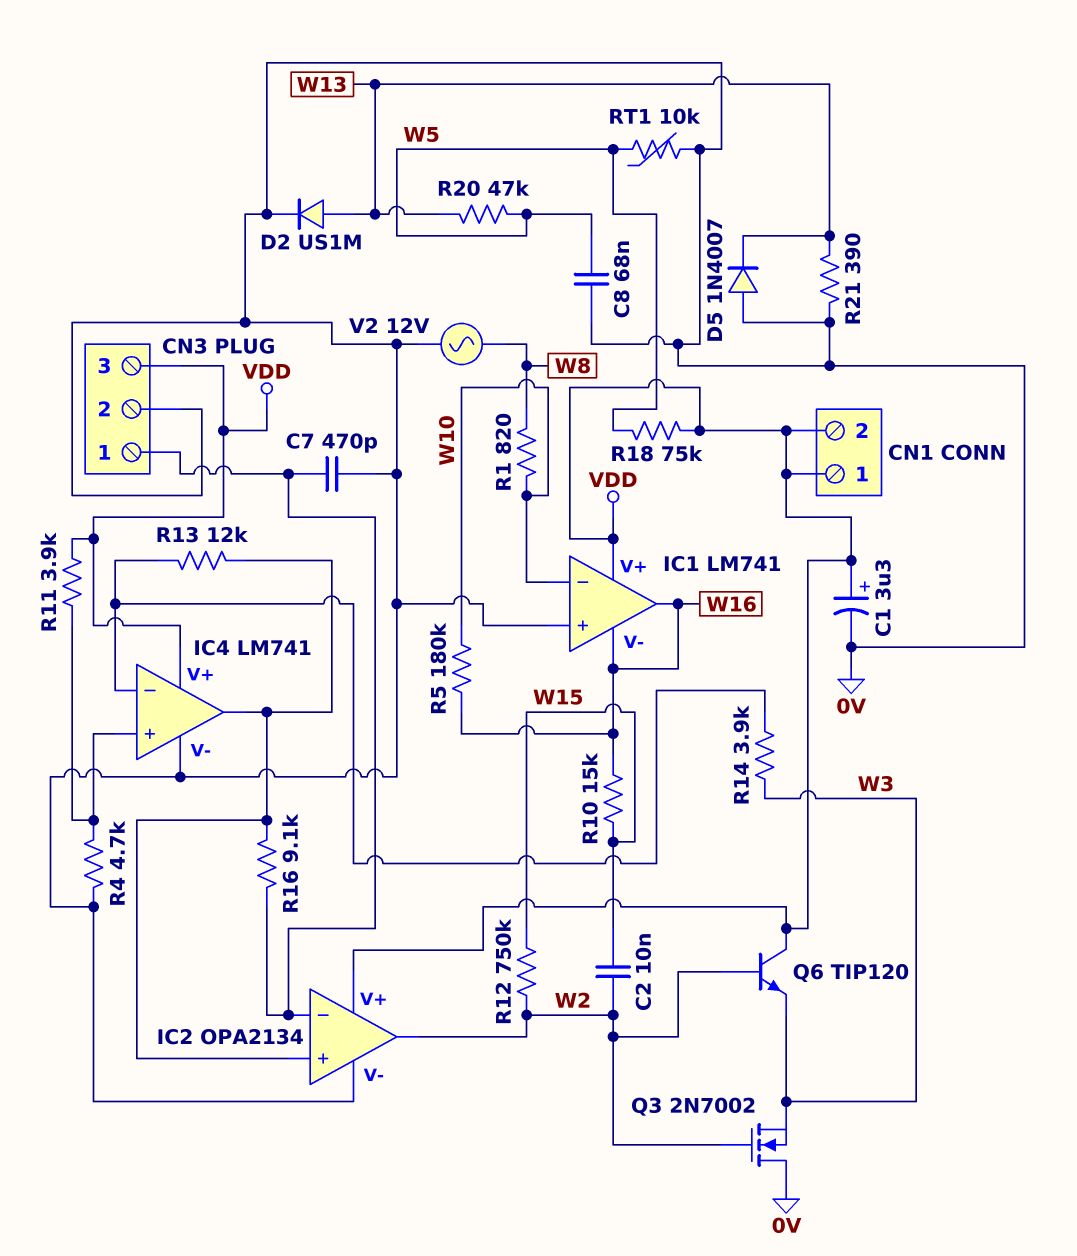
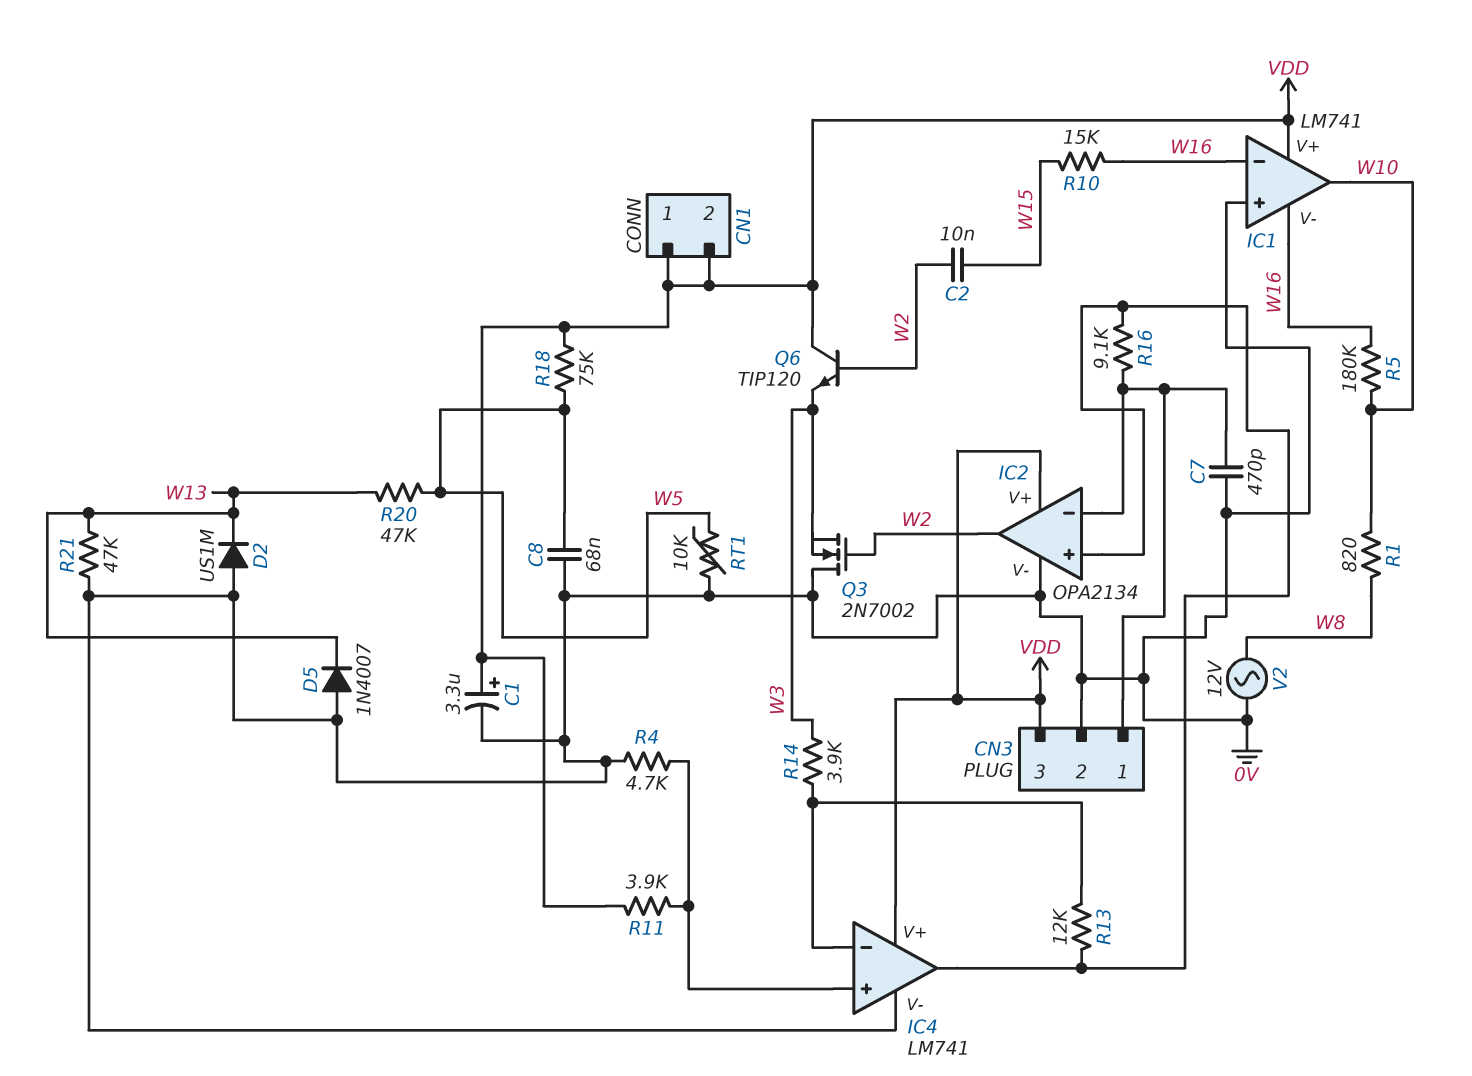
D2: diode US1M (A W13, K 0V) -> diode US1M (A 0V, K W13)
IC1 pin in-: W10 -> W16
IC1 pin out: W16 -> W10
R12: 750k (W2, W15) -> none
R21: 390 (0V, W13) -> 47k (0V, W13)

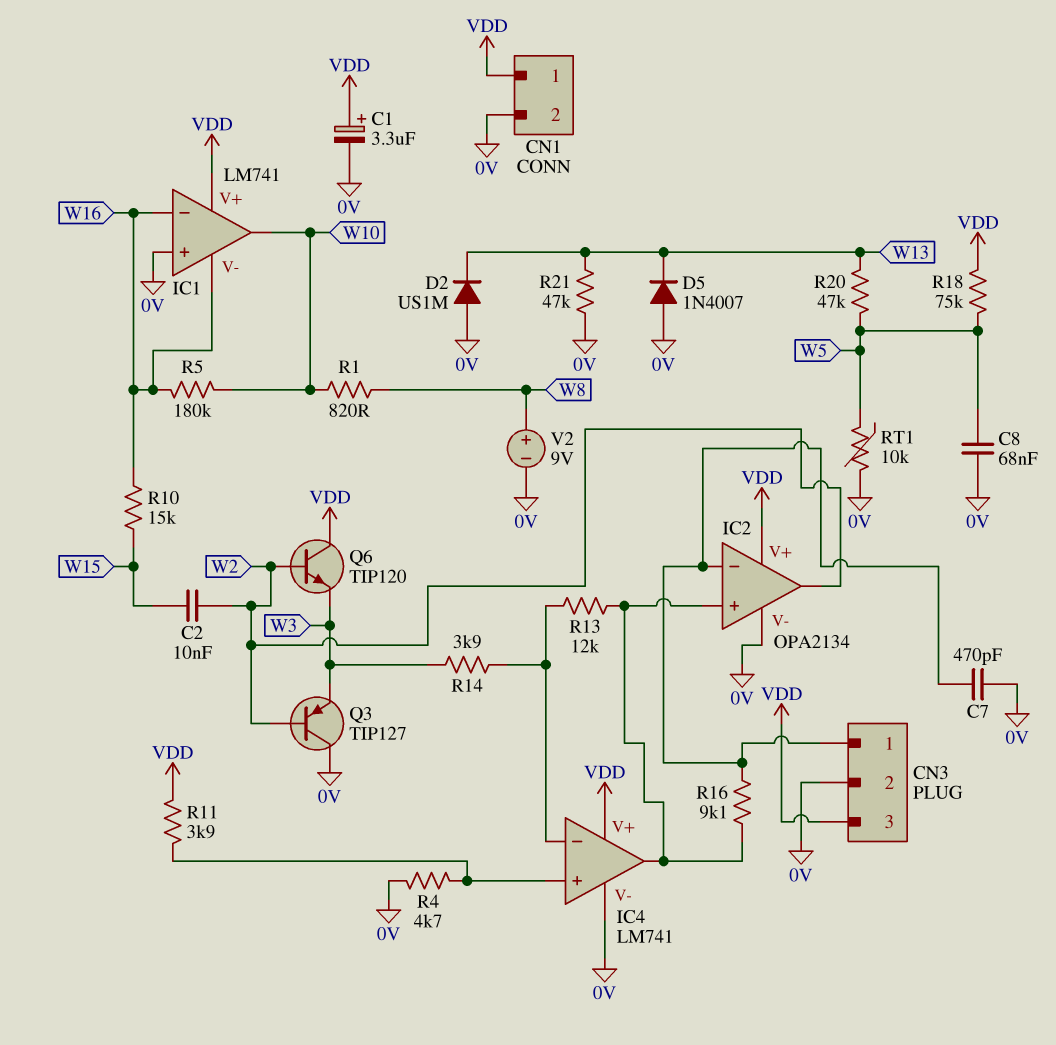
CN1 pin 2: VDD -> 0V
Q3: NMOS 2N7002 (G W2, D 0V, S W3) -> PNP TIP127 (B W2, C 0V, E W3)
V2: AC 12V (0V, W8) -> 9V (plus W8, minus 0V)

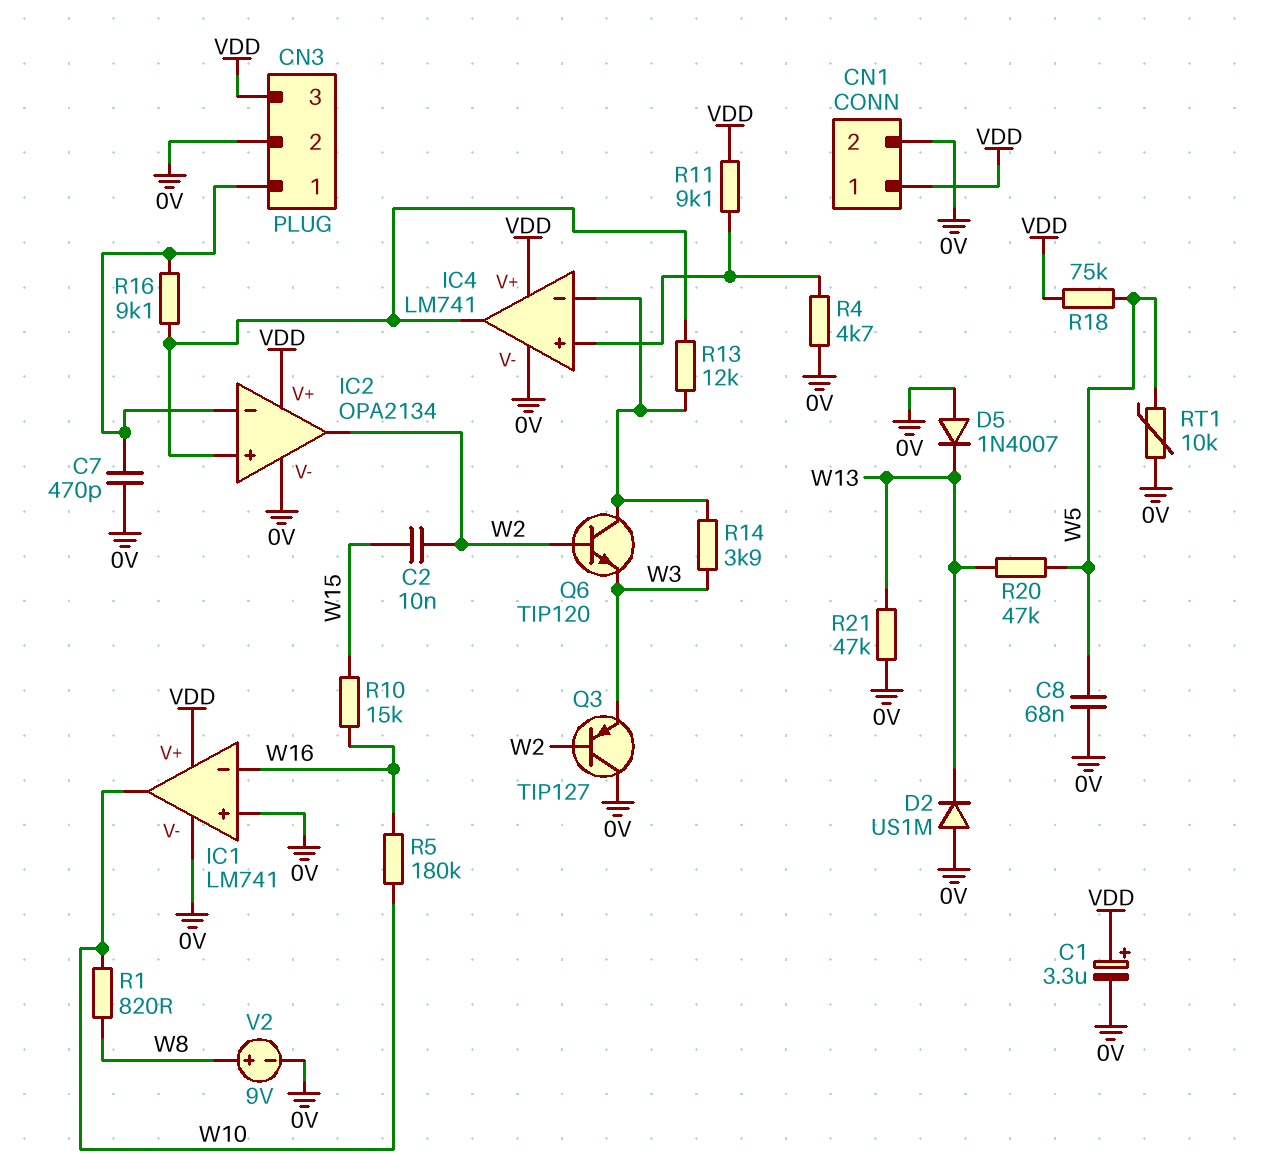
IC1 pin V-: W16 -> 0V
Q6: NPN TIP120 (B W2, C VDD, E W3) -> NPN TIP120 (B W2, C IC4/in-, E W3)
R11: 3.9k (IC4/in+, VDD) -> 9.1k (IC4/in+, VDD)

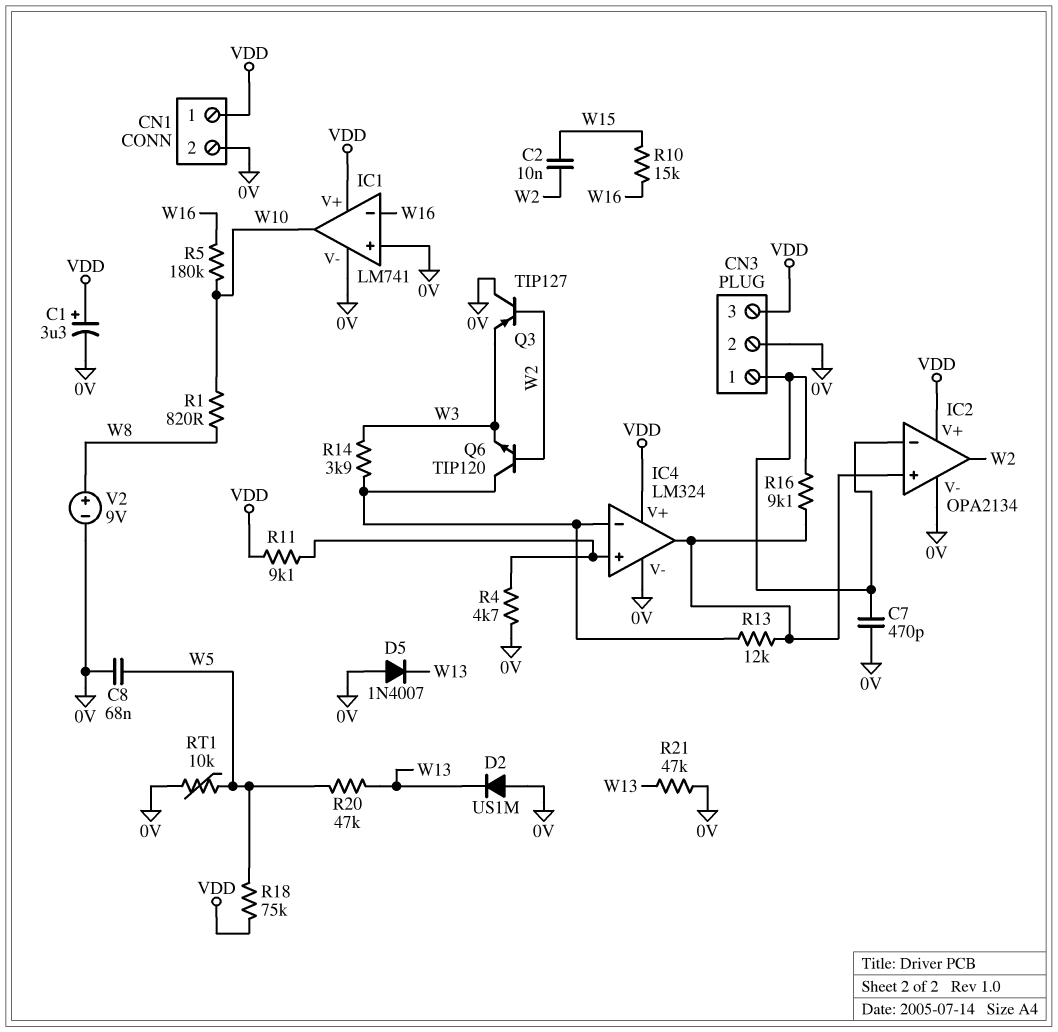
IC4: LM741 -> LM324

